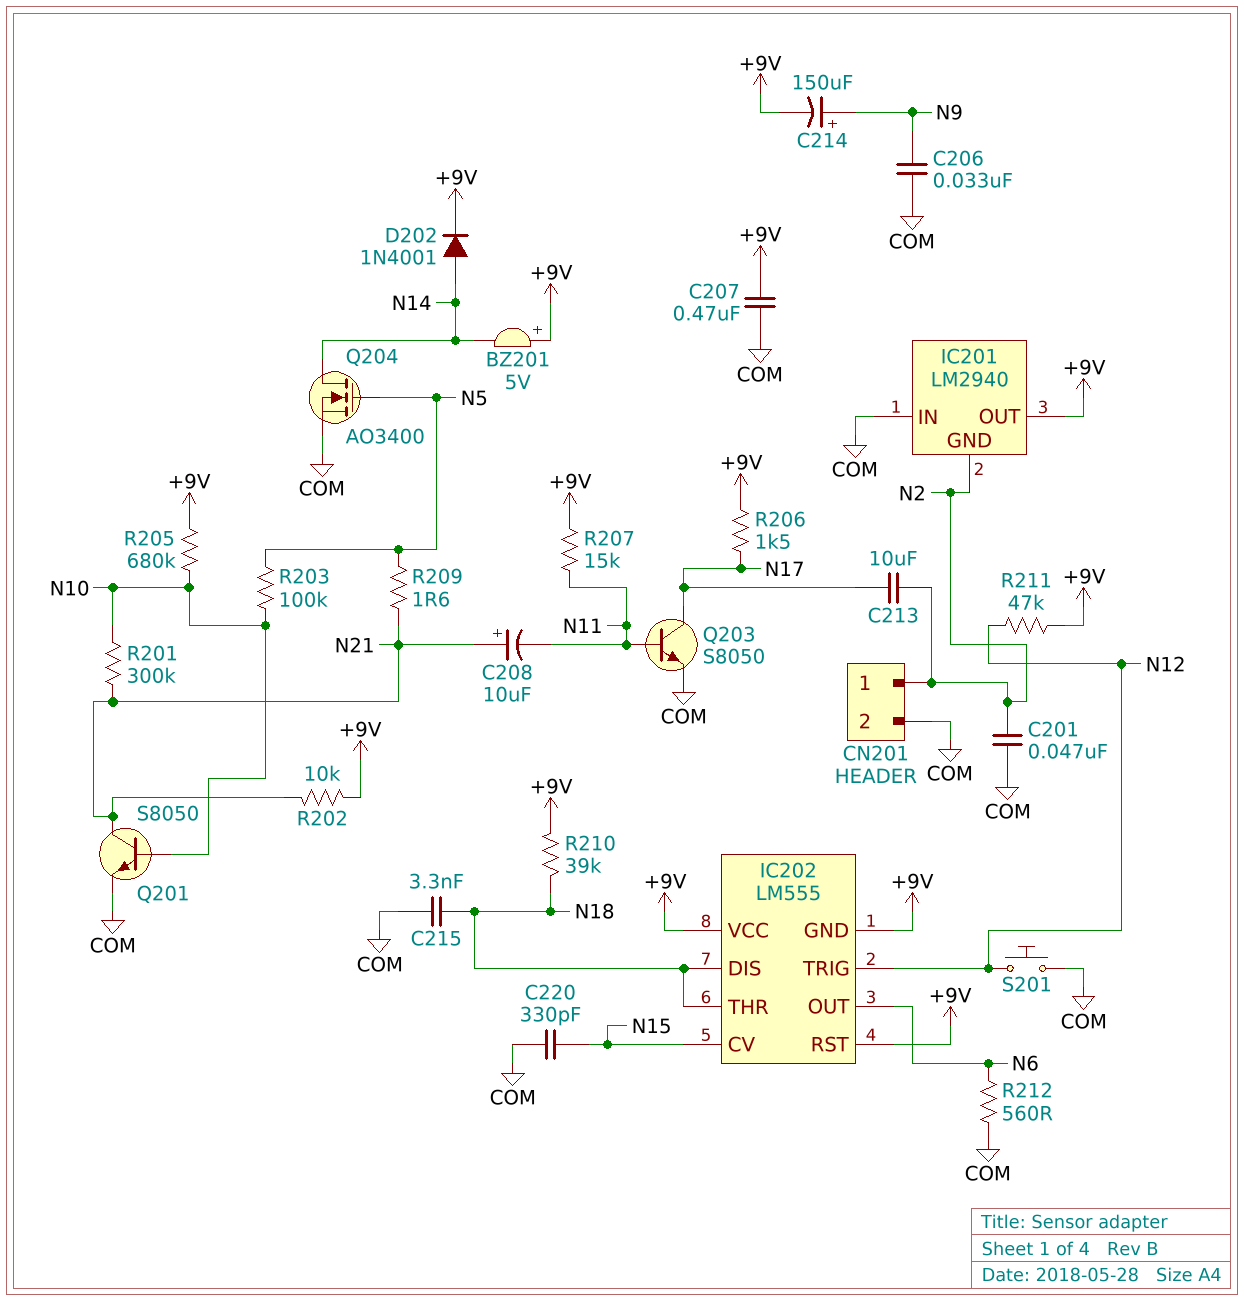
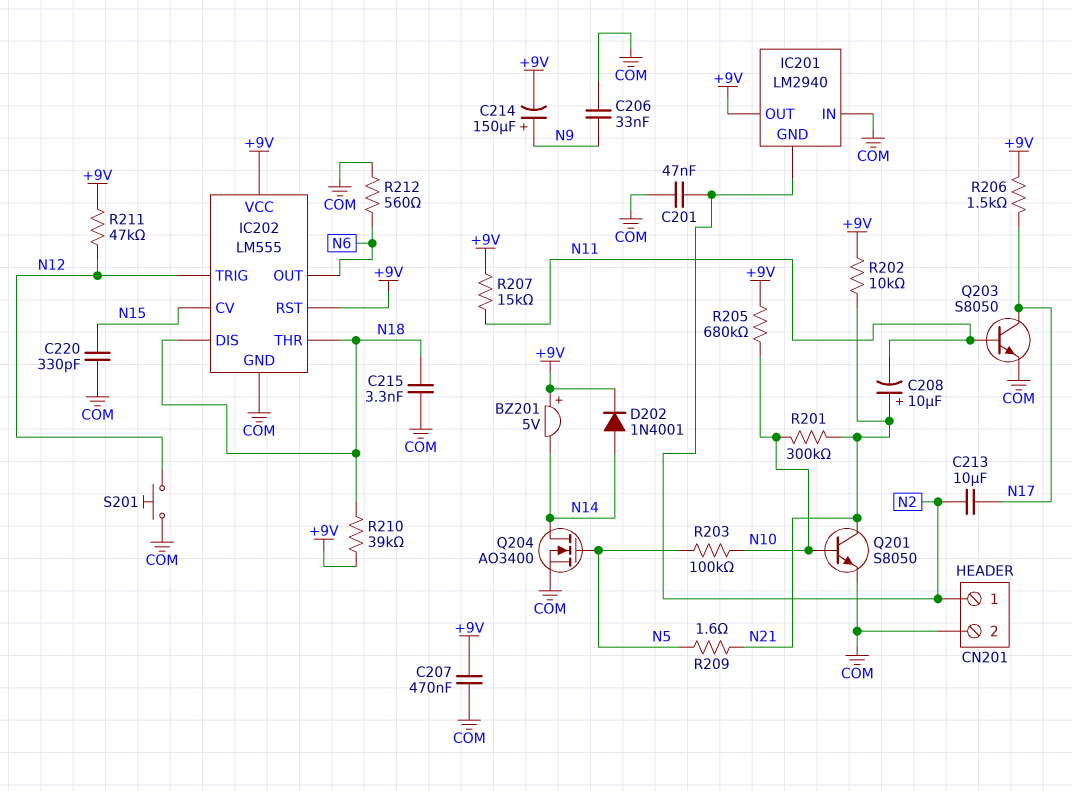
IC202 pin GND: +9V -> COM

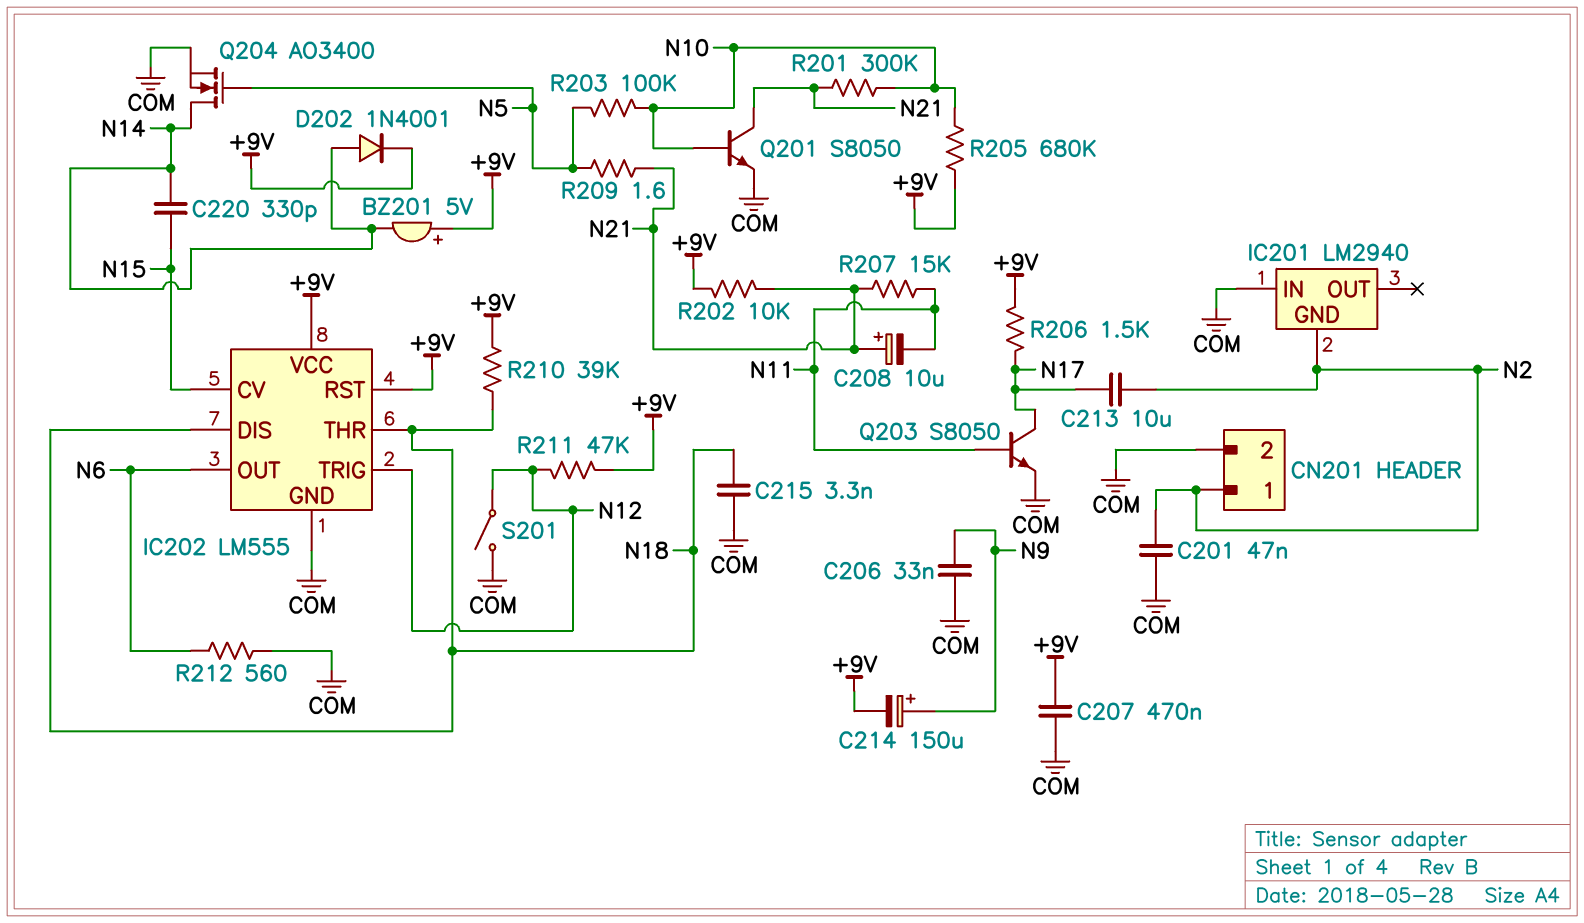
C220: 330pF (COM, N15) -> 330pF (N14, N15)
IC201 pin OUT: +9V -> none
R207: 15k (+9V, N11) -> 15k (N11, N21)
S201: button (COM, N12) -> switch (COM, N12)

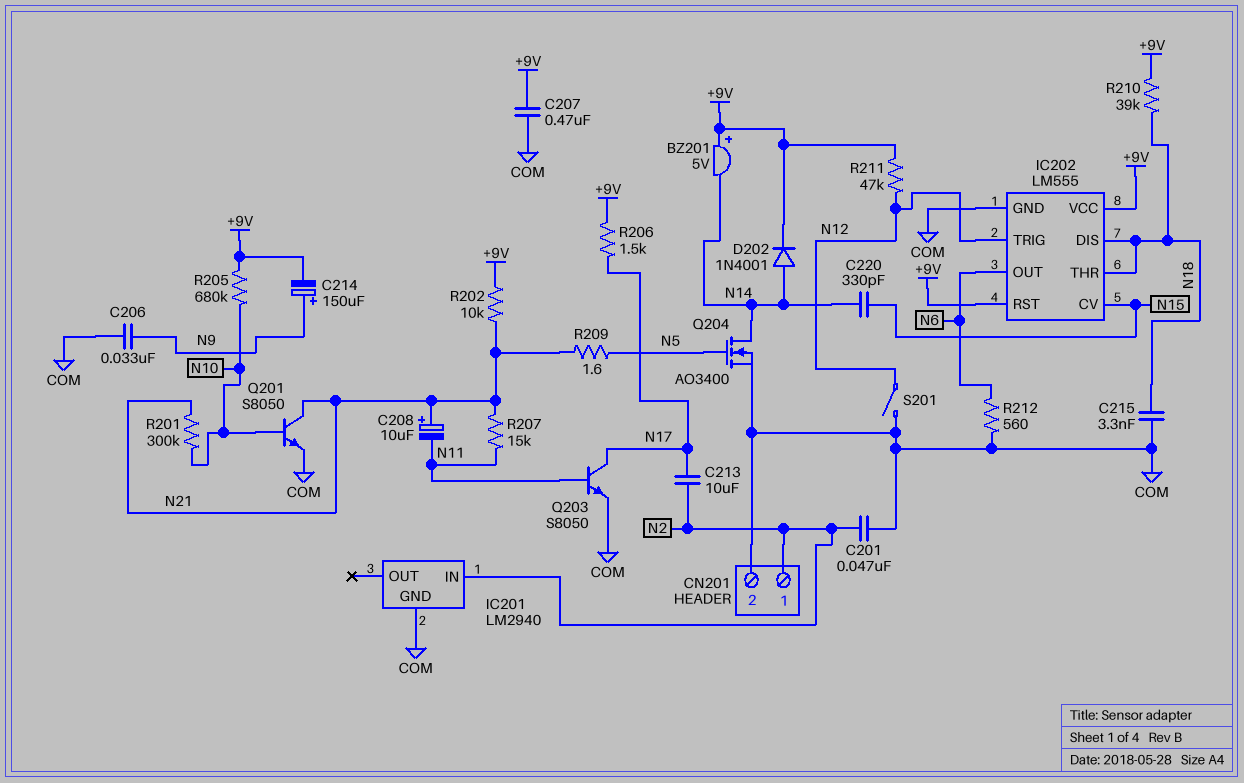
IC201 pin GND: N2 -> COM
IC201 pin IN: COM -> N2
R203: 100k (N5, N10) -> none

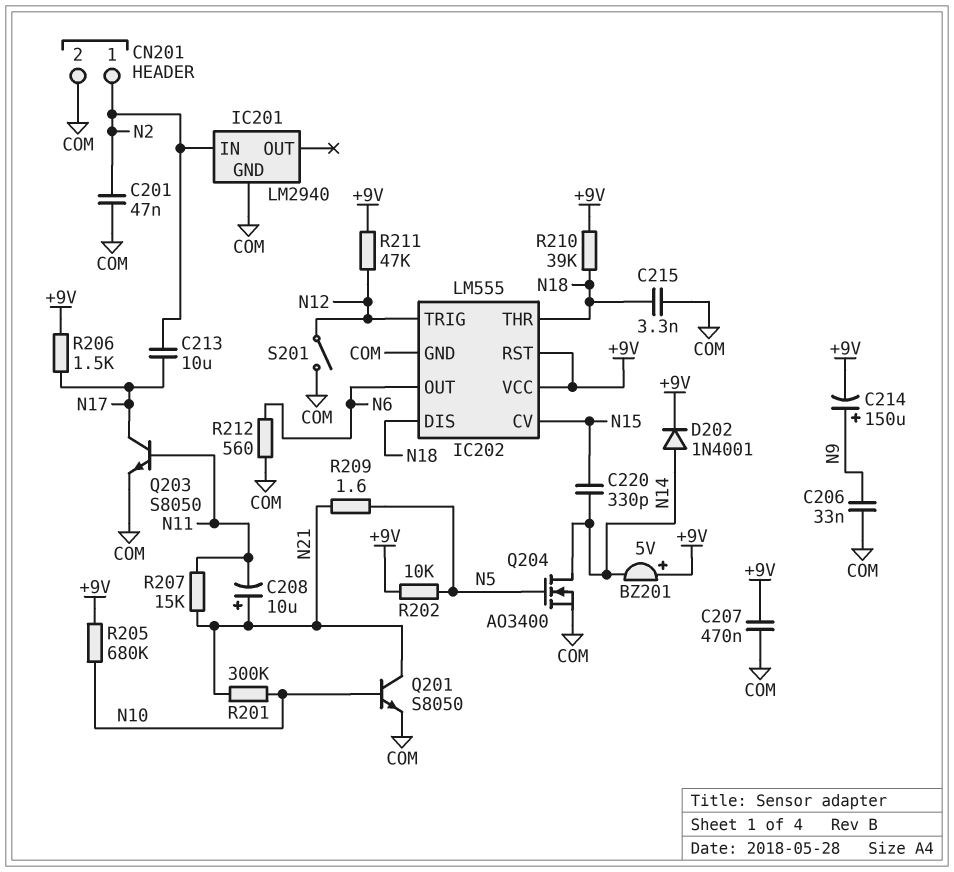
R202: 10k (+9V, N21) -> 10k (+9V, N5)

